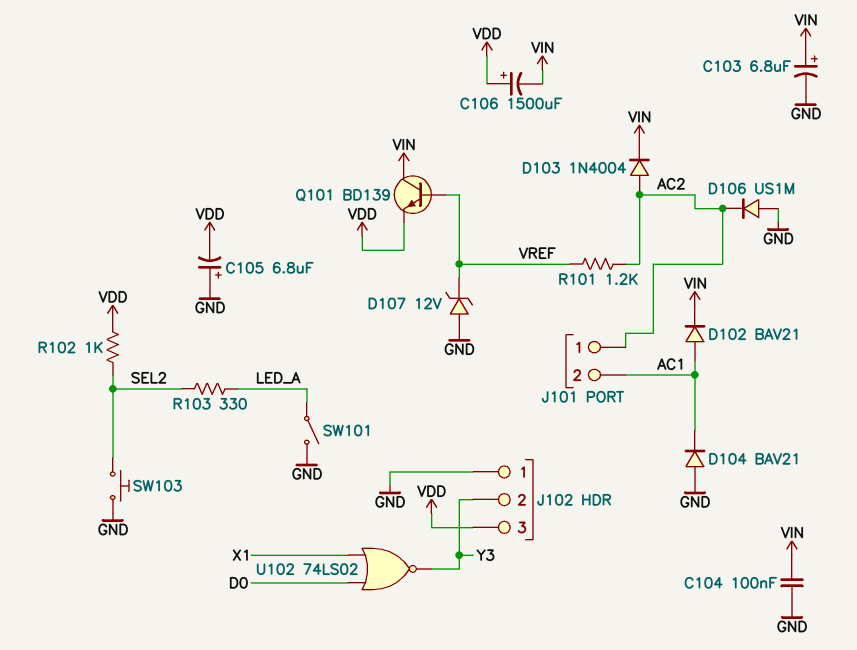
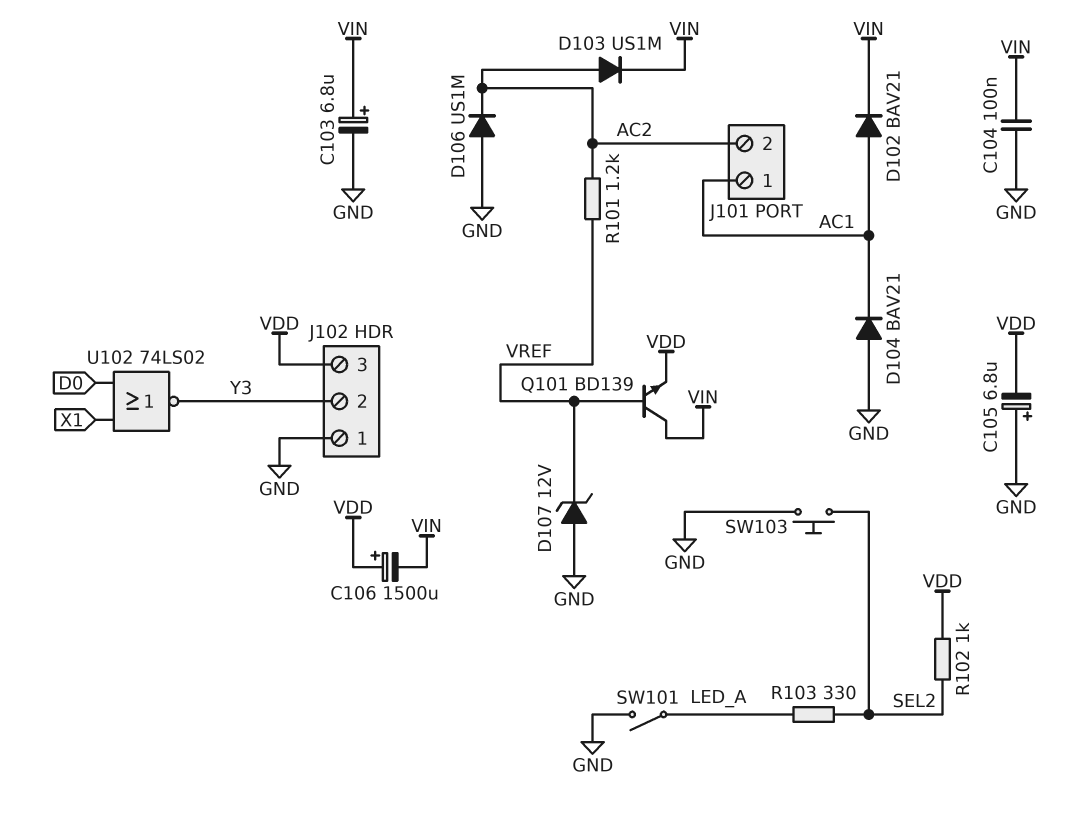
D103: diode 1N4004 (A AC2, K VIN) -> diode US1M (A AC2, K VIN)
J101 pin 1: AC2 -> AC1
J101 pin 2: AC1 -> AC2

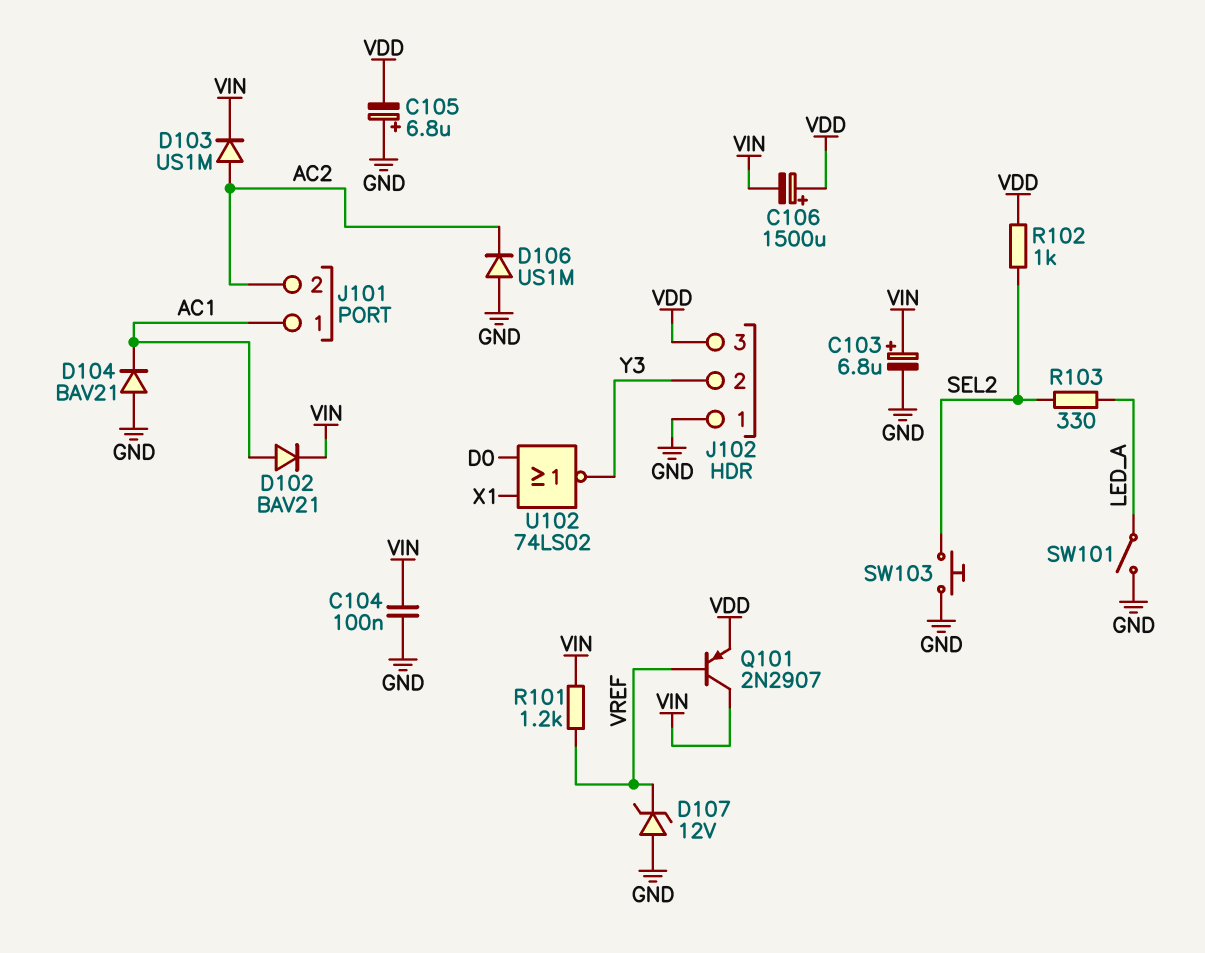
Q101: NPN BD139 (B VREF, C VIN, E VDD) -> PNP 2N2907 (B VREF, C VIN, E VDD)
R101: 1.2k (AC2, VREF) -> 1.2k (VIN, VREF)

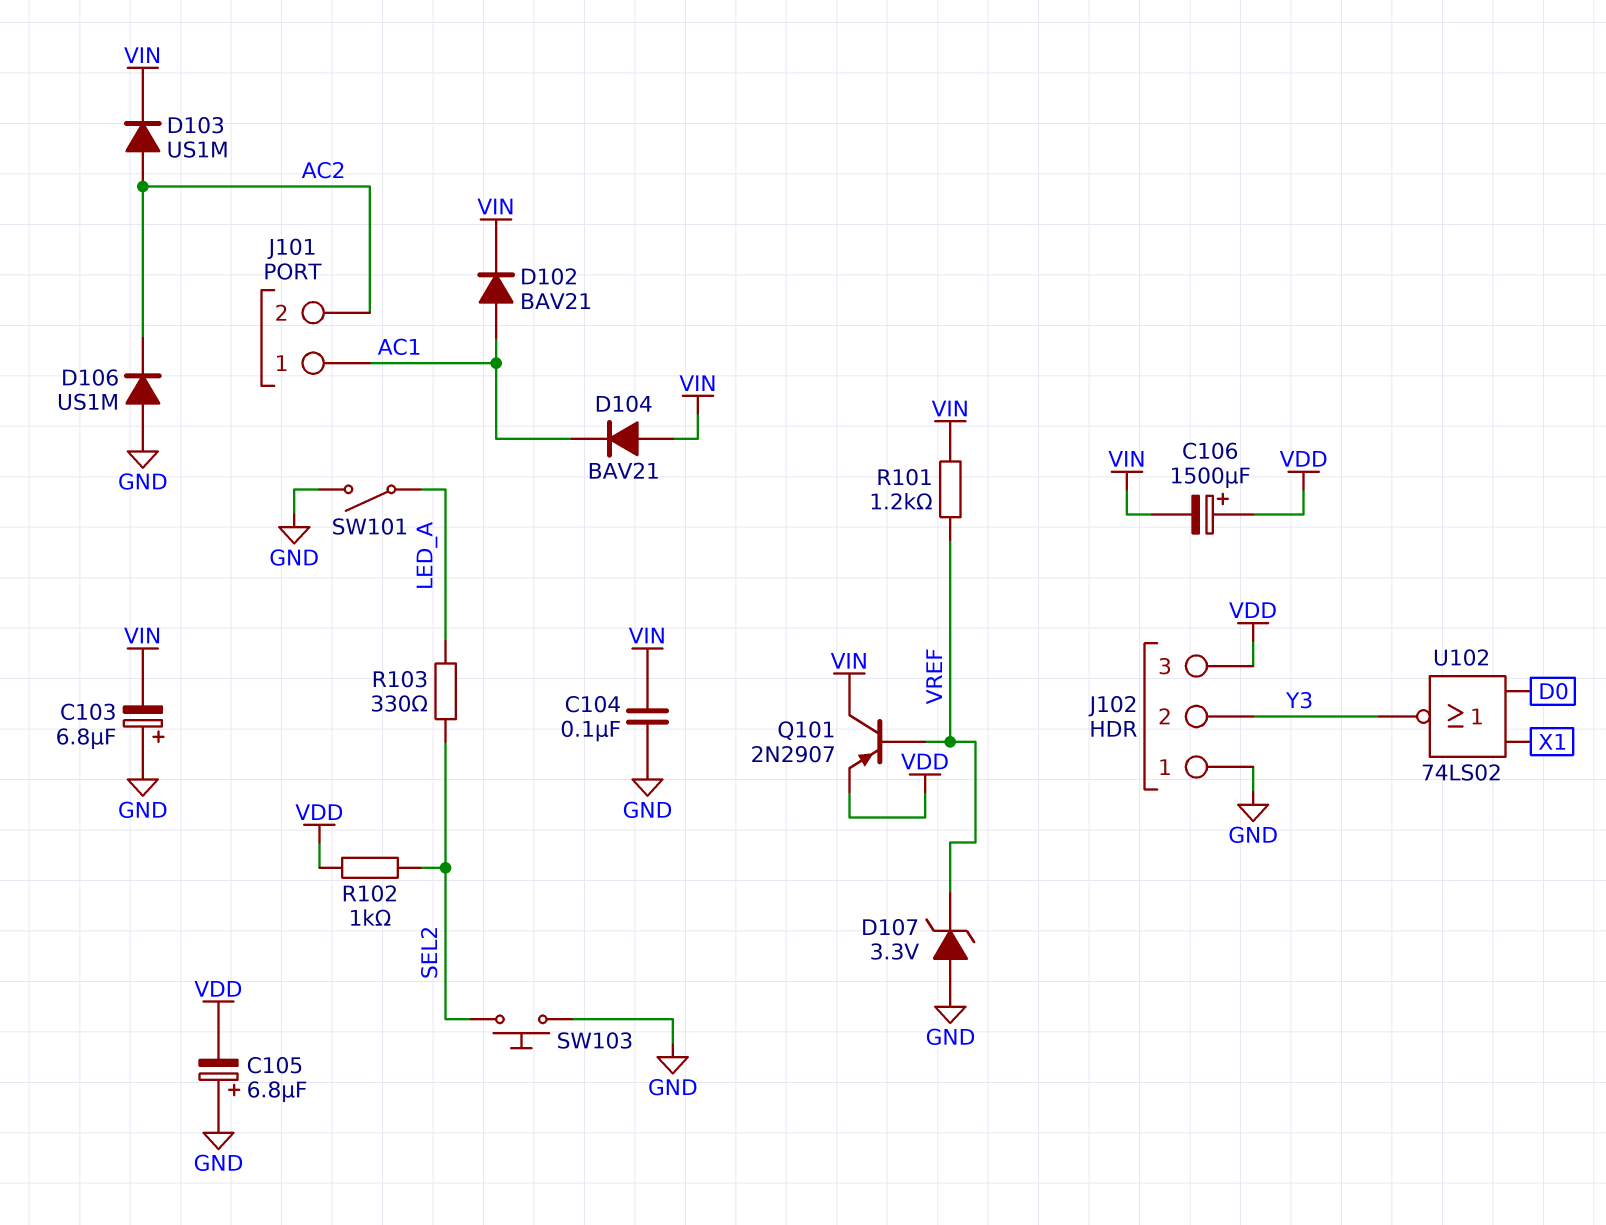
C103: 6.8uF (plus VIN, minus GND) -> 6.8uF (plus GND, minus VIN)
D104: diode BAV21 (A GND, K AC1) -> diode BAV21 (A VIN, K AC1)
D107: zener 12V (A GND, K VREF) -> zener 3.3V (A GND, K VREF)

